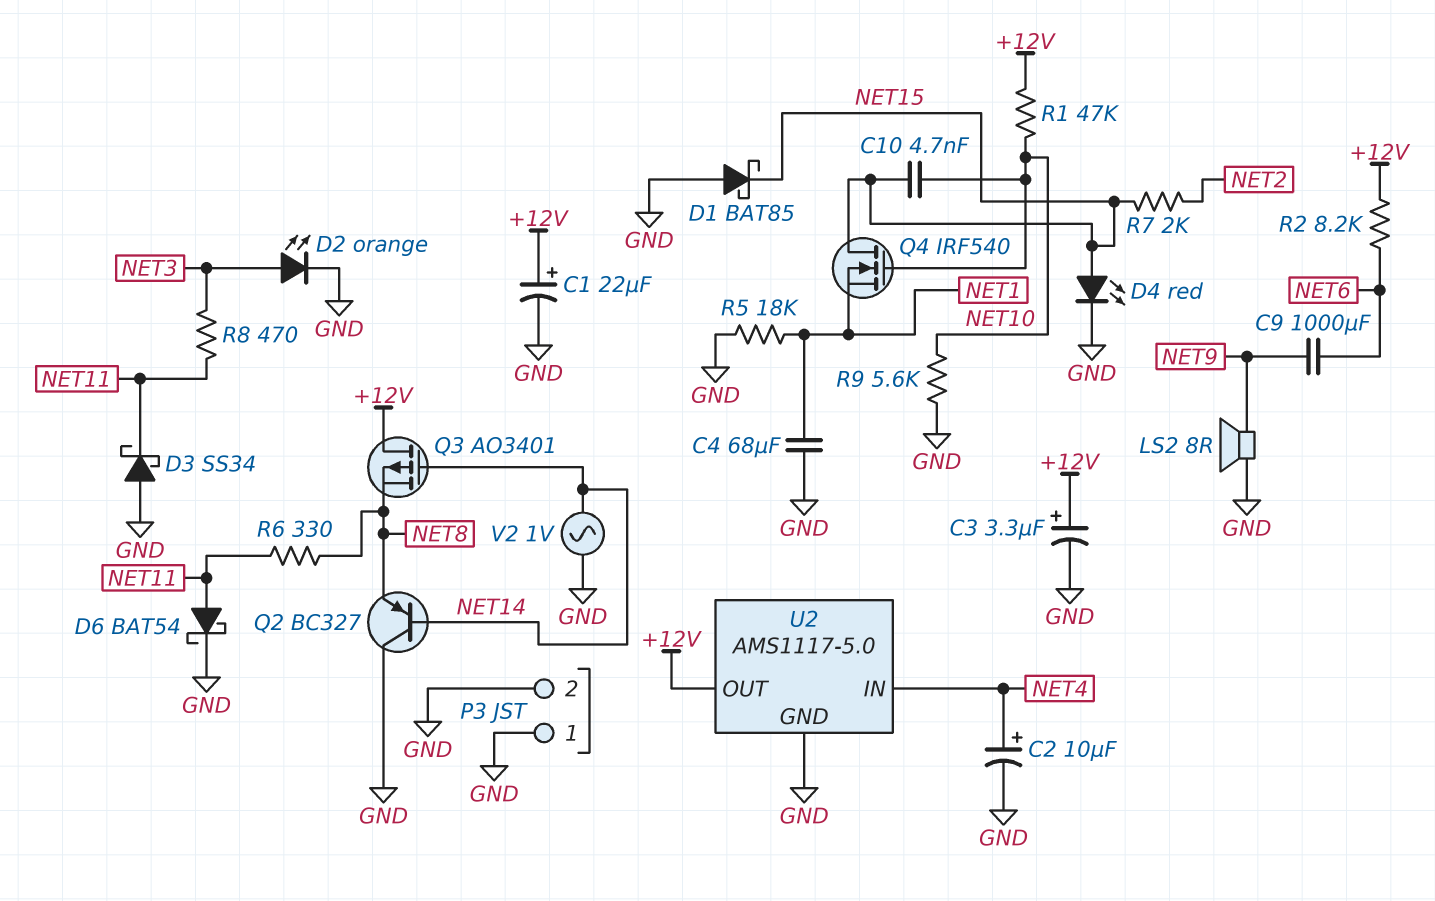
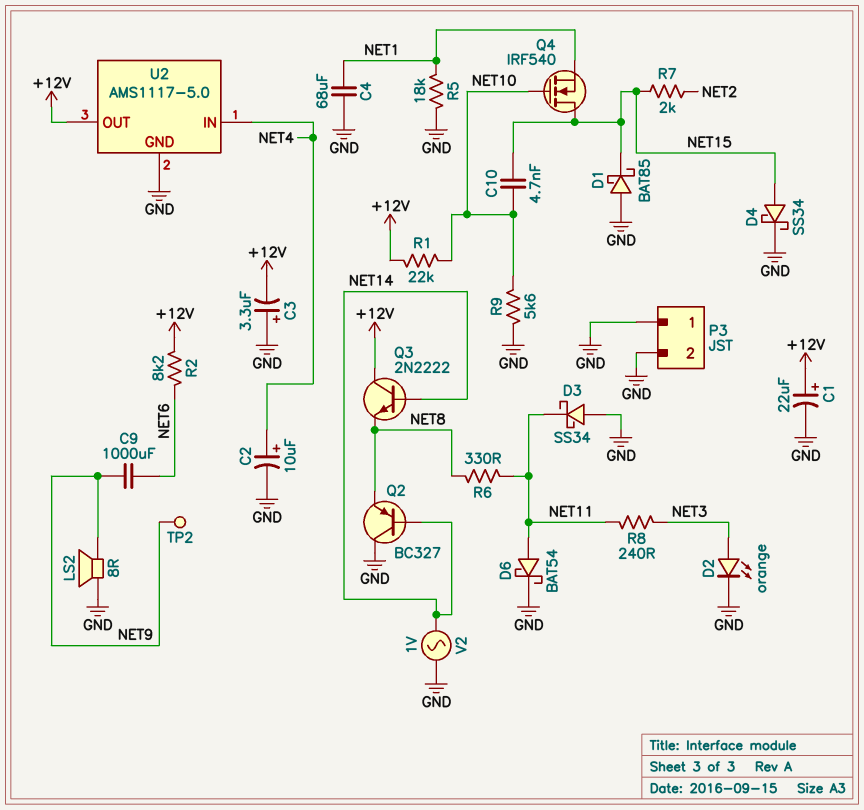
C3: 3.3uF (plus +12V, minus GND) -> 3.3uF (plus GND, minus +12V)
D4: LED red (A NET15, K GND) -> schottky SS34 (A NET15, K GND)
Q3: PMOS AO3401 (G NET14, D +12V, S NET8) -> NPN 2N2222 (B NET14, C +12V, E NET8)
R1: 47k (+12V, NET10) -> 22k (+12V, NET10)
R8: 470 (NET3, NET11) -> 240 (NET3, NET11)
TP2: none -> test point (NET9)

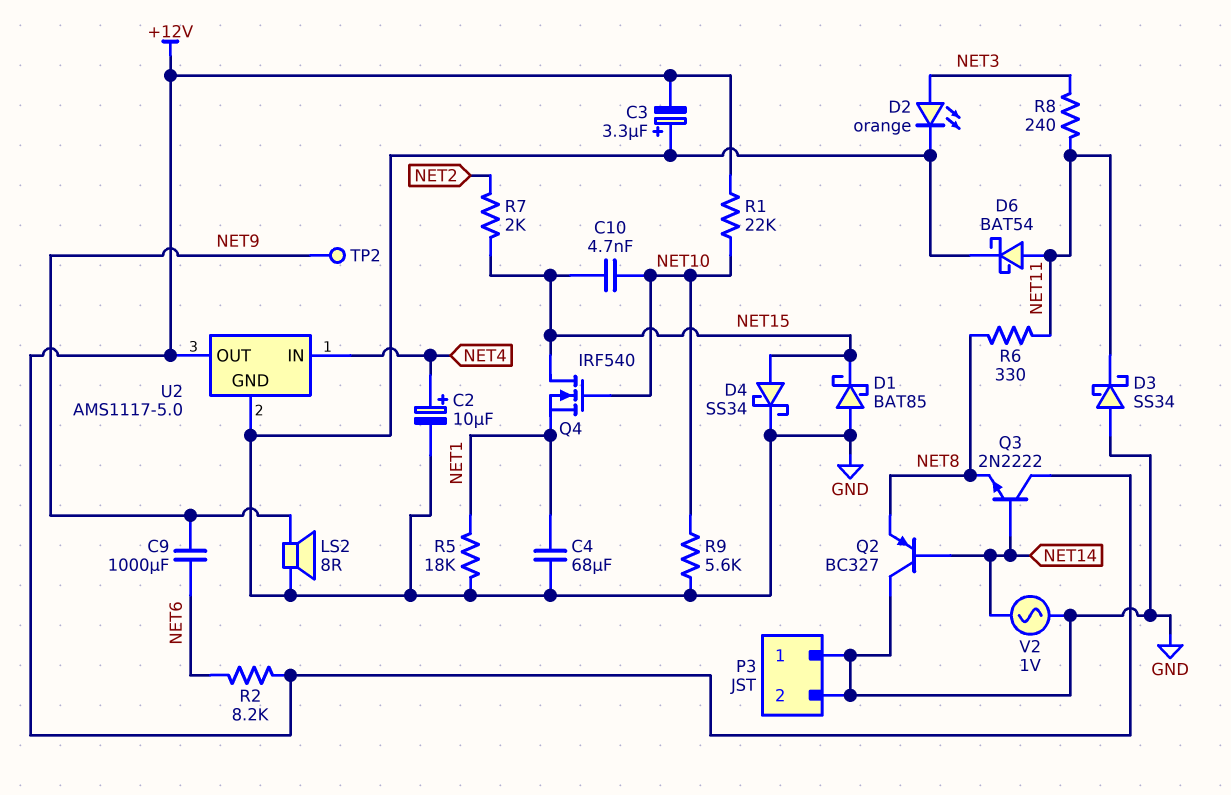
C1: 22uF (plus +12V, minus GND) -> none

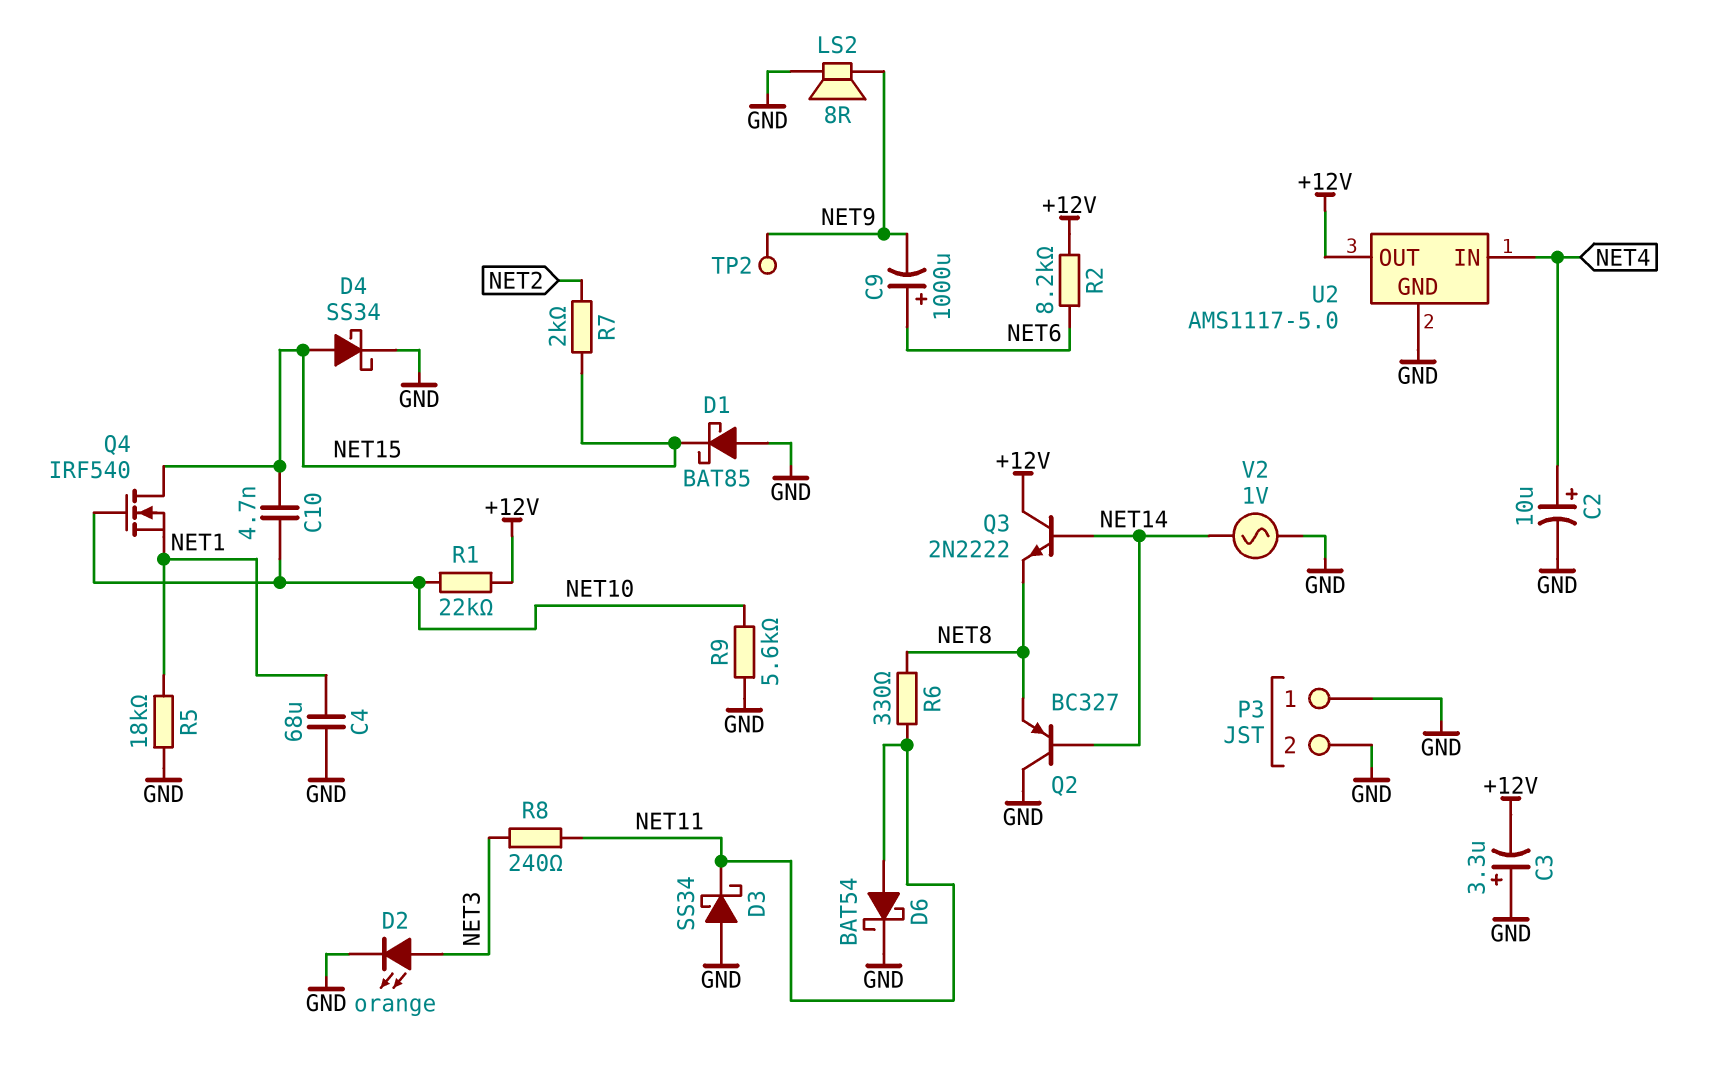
C9: 1000uF (NET6, NET9) -> 1000uF (plus NET6, minus NET9)

